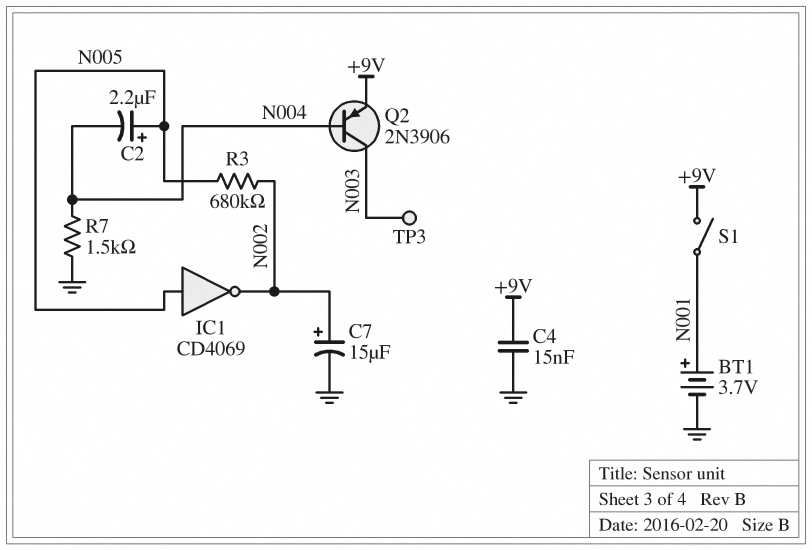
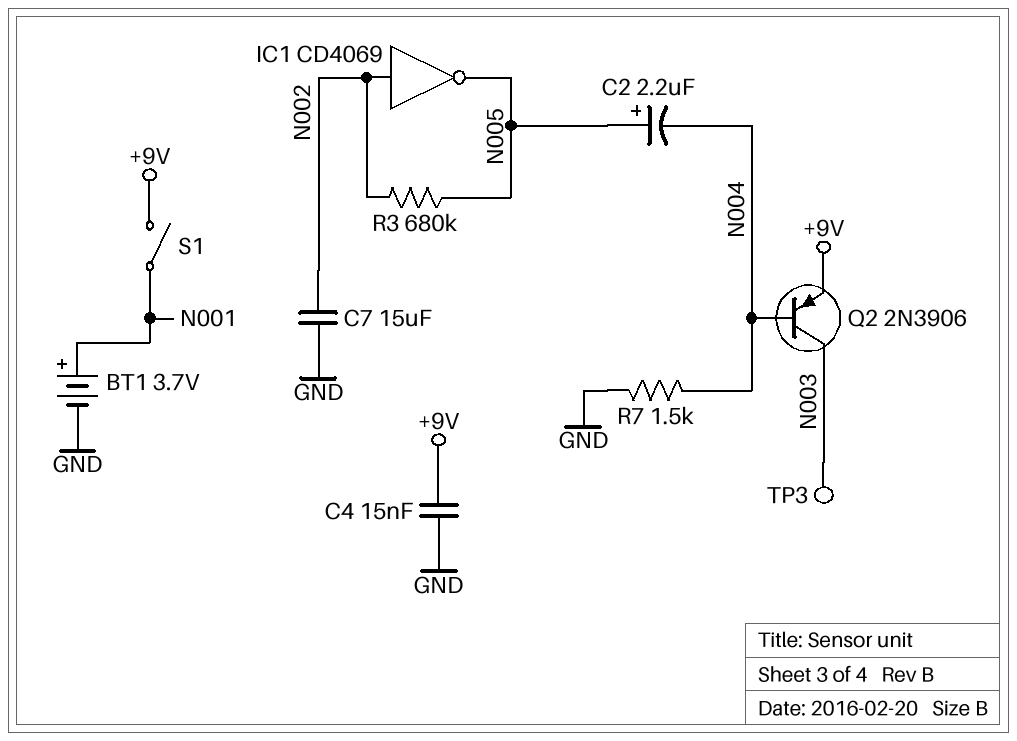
C7: 15uF (plus N002, minus GND) -> 15uF (GND, N002)
IC1: NOT CD4069 (in N005, out N002) -> NOT CD4069 (in N002, out N005)

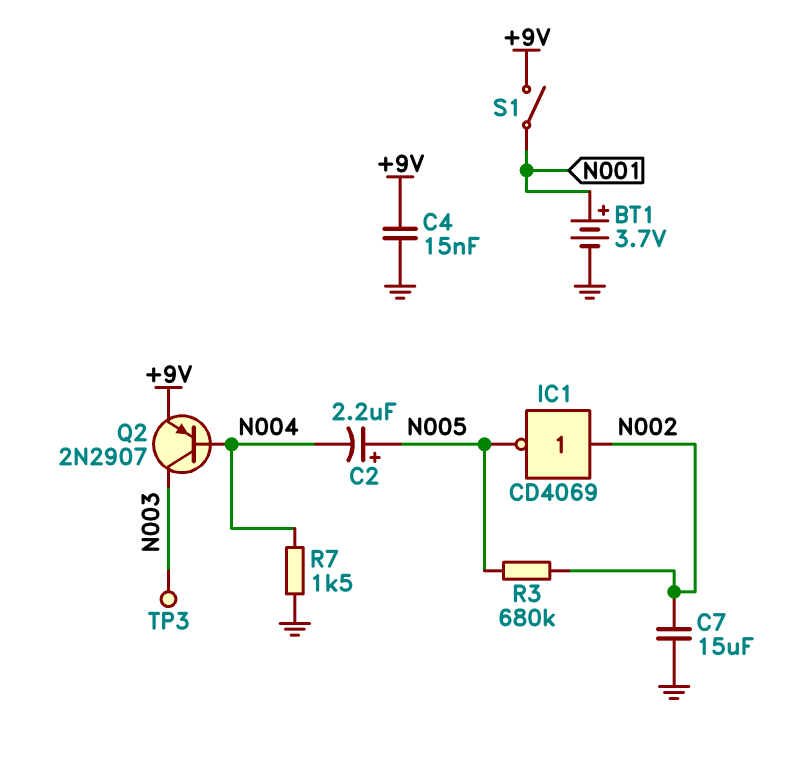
Q2: PNP 2N3906 (B N004, C N003, E +9V) -> PNP 2N2907 (B N004, C N003, E +9V)

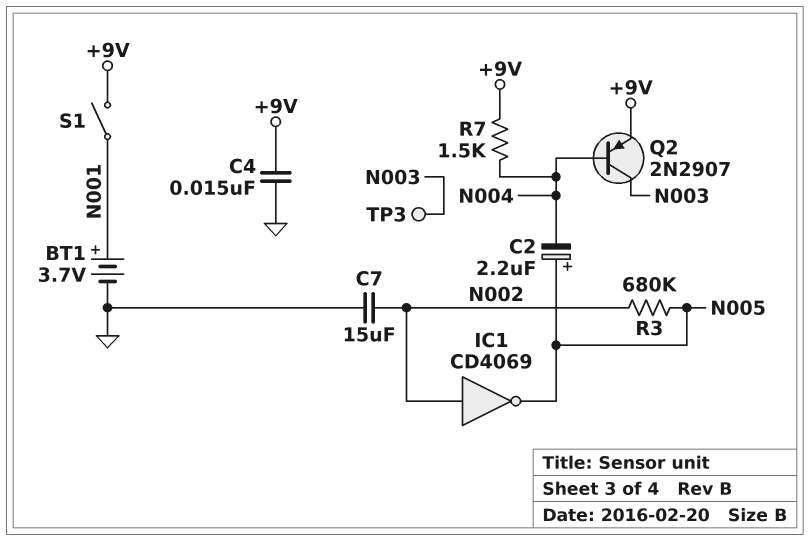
R7: 1.5k (GND, N004) -> 1.5k (+9V, N004)

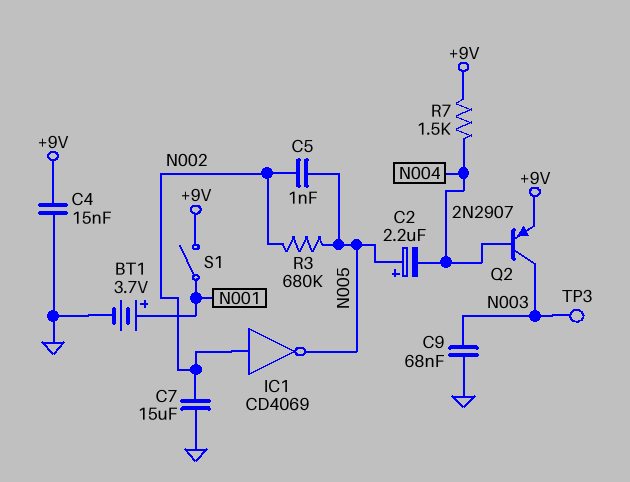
C5: none -> 1nF (N002, N005)
C9: none -> 68nF (GND, N003)

